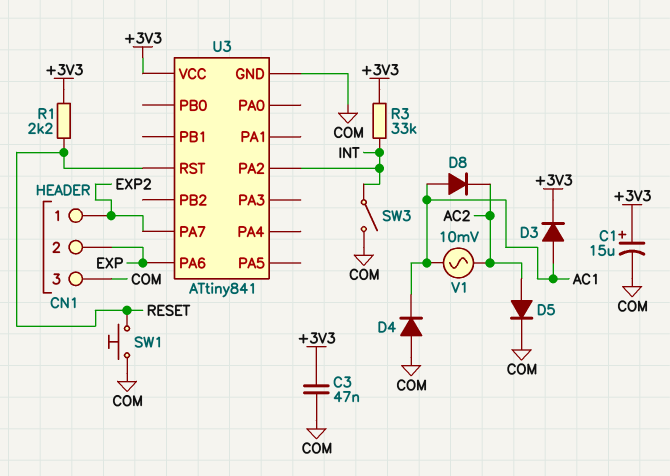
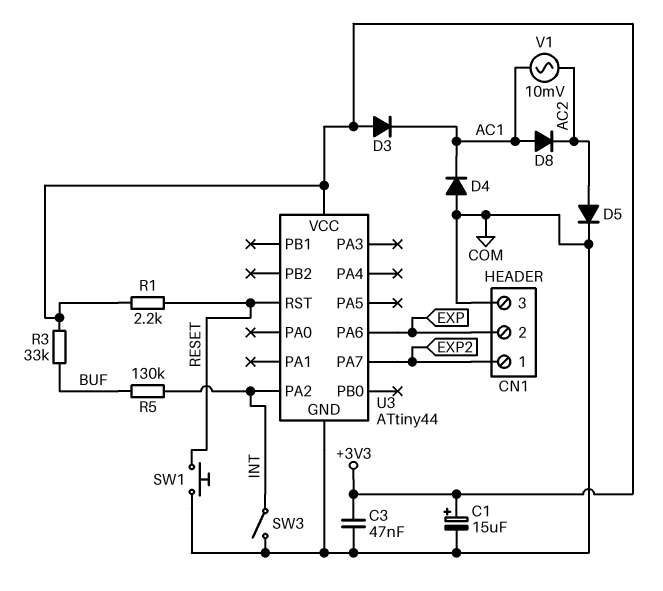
D3: diode (A AC1, K +3V3) -> diode (A +3V3, K AC1)
R3: 33k (+3V3, INT) -> 33k (+3V3, BUF)
R5: none -> 130k (BUF, INT)
U3: ATtiny841 -> ATtiny44

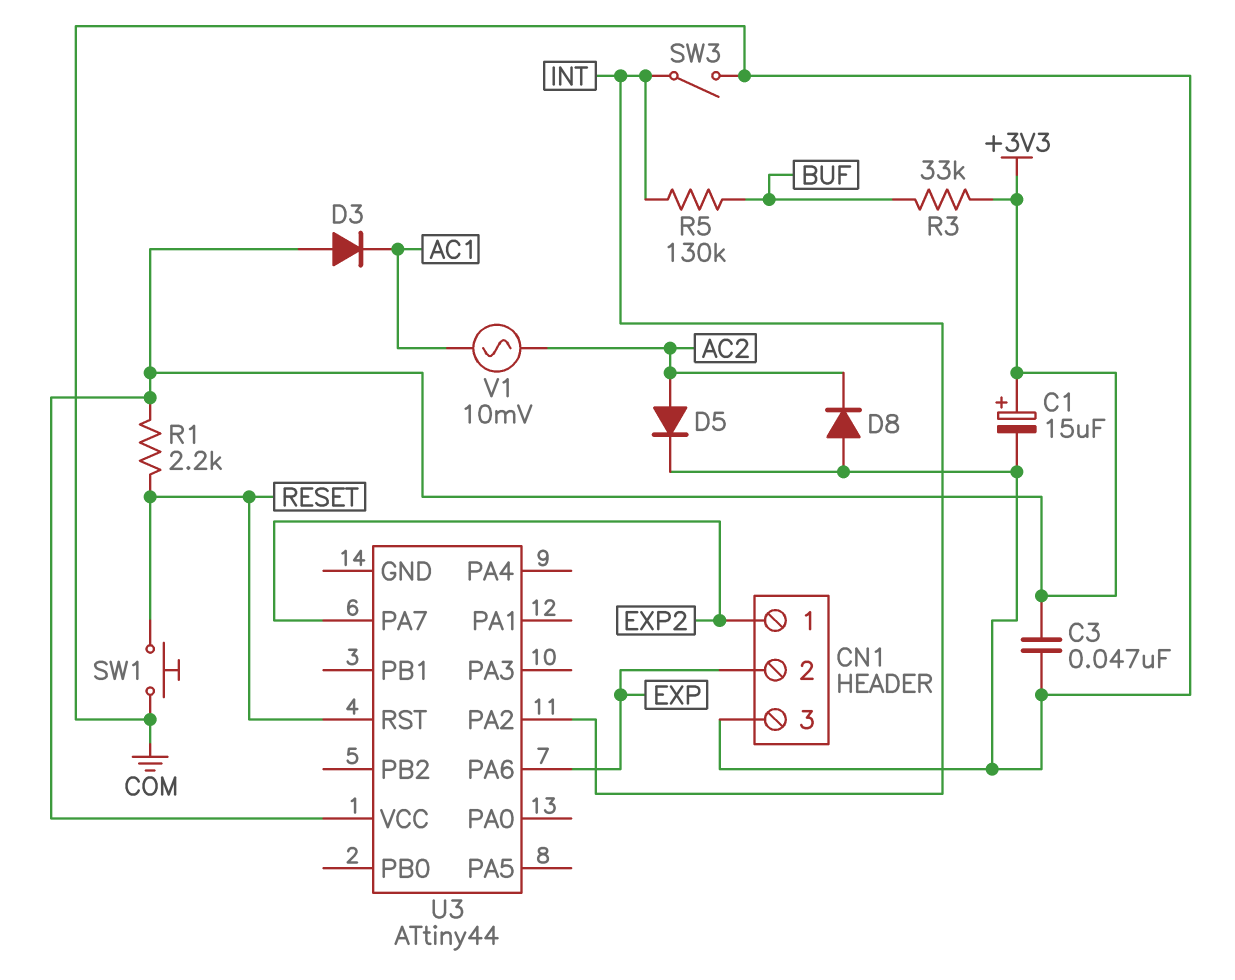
D4: diode (A COM, K AC1) -> none
D8: diode (A AC1, K AC2) -> diode (A COM, K AC2)
U3 pin GND: COM -> none

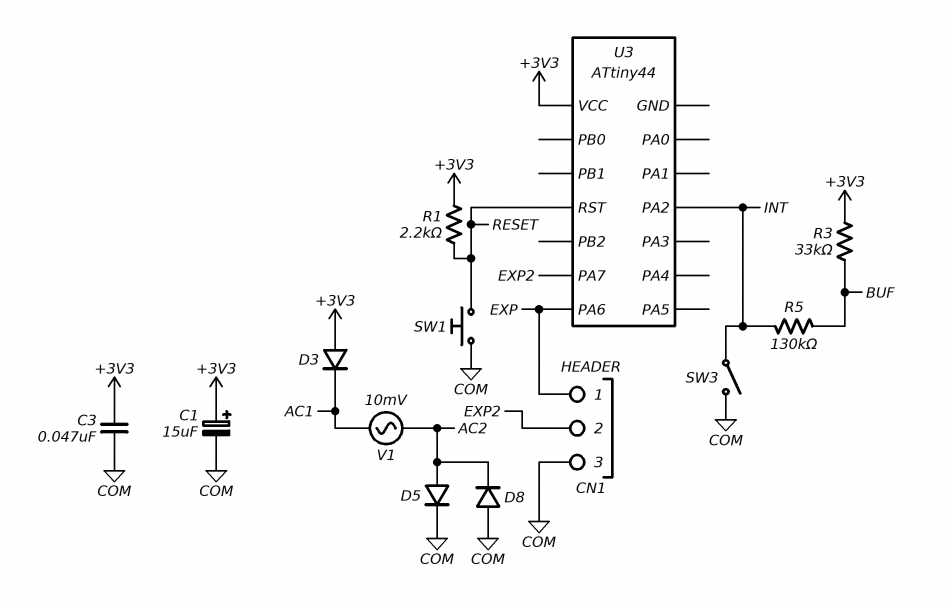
CN1 pin 1: EXP2 -> EXP
CN1 pin 2: EXP -> EXP2

